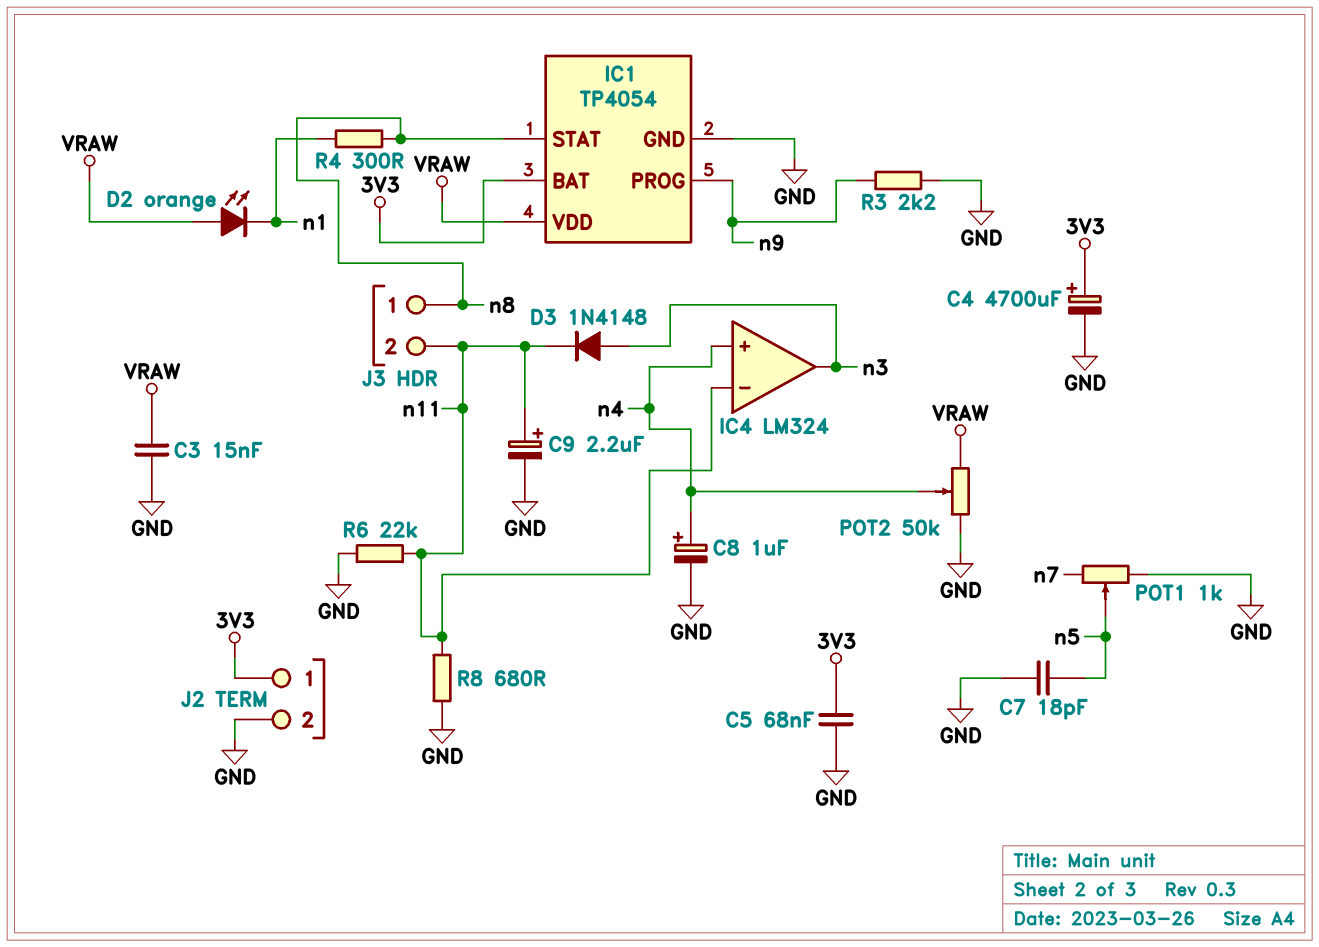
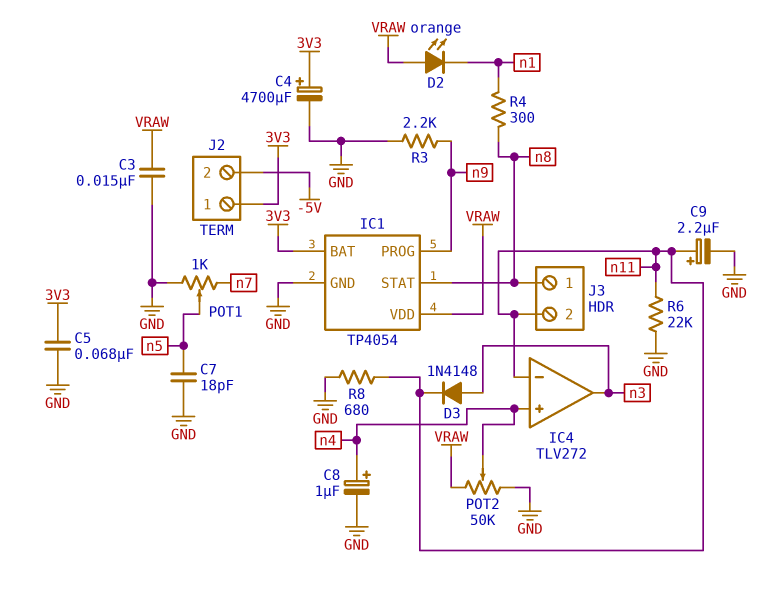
IC4: LM324 -> TLV272
J2 pin 2: GND -> -5V

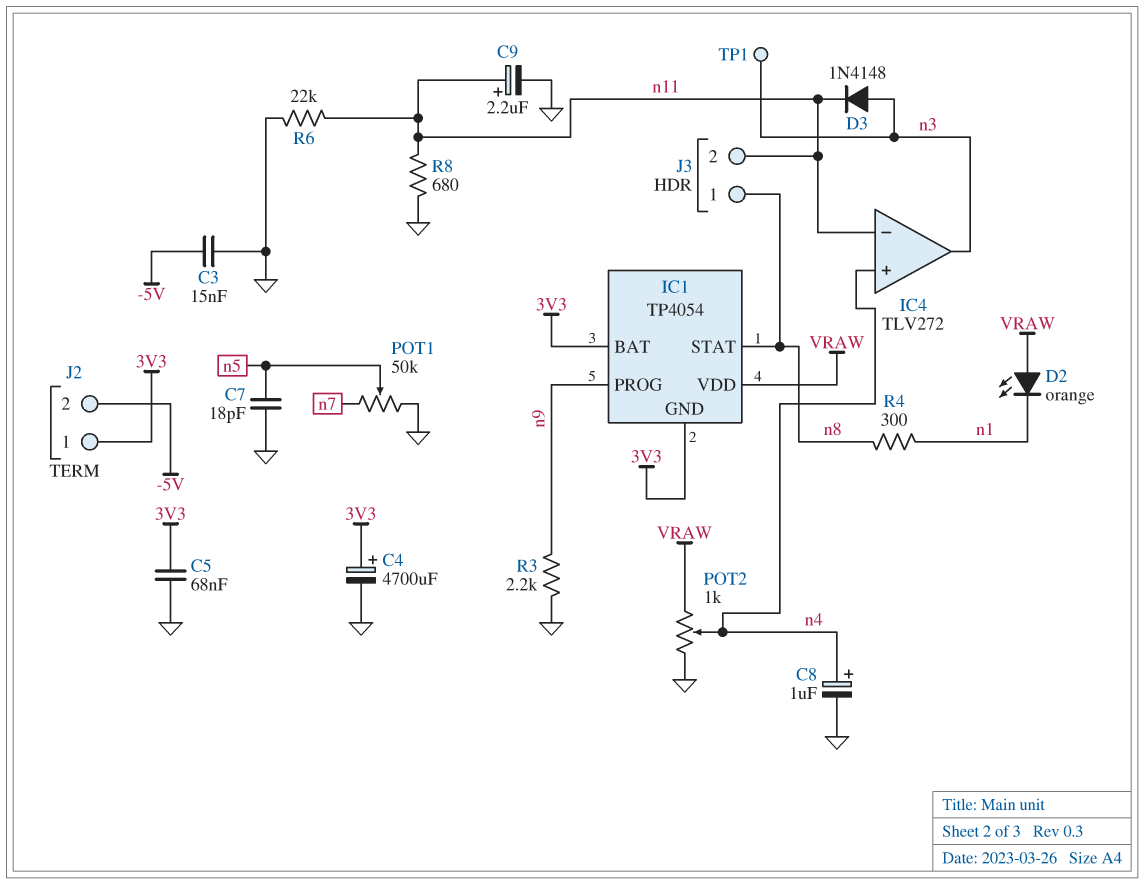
C3: 15nF (GND, VRAW) -> 15nF (-5V, GND)
IC1 pin GND: GND -> 3V3
POT1: 1k (GND, n7, wiper n5) -> 50k (GND, n7, wiper n5)
POT2: 50k (GND, VRAW, wiper n4) -> 1k (GND, VRAW, wiper n4)
TP1: none -> test point (n3)

